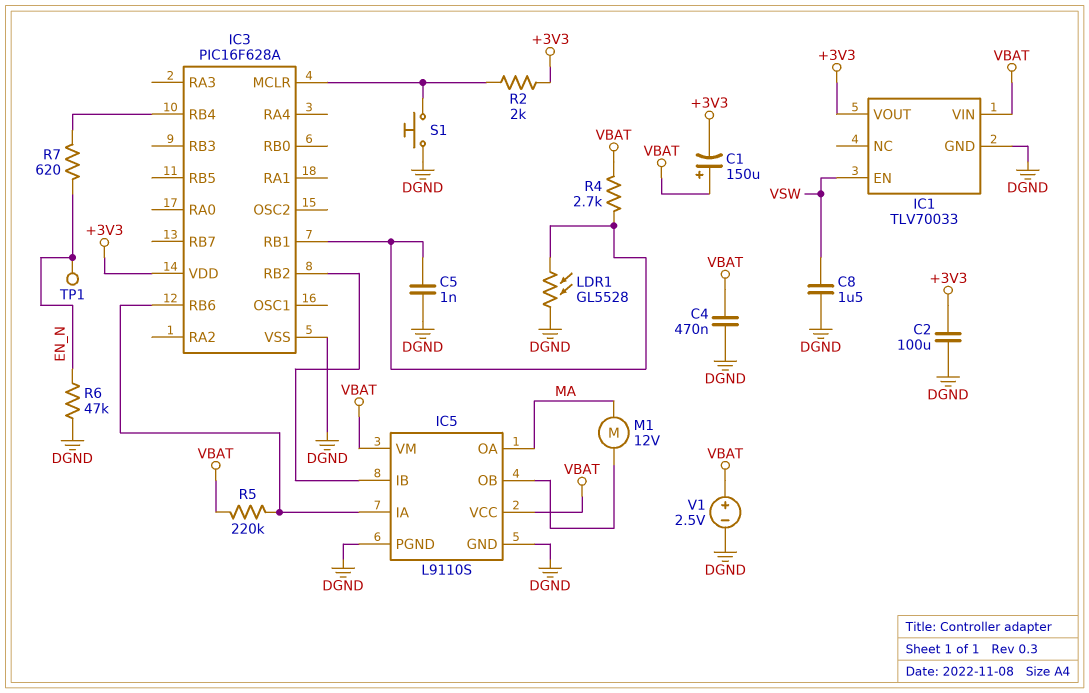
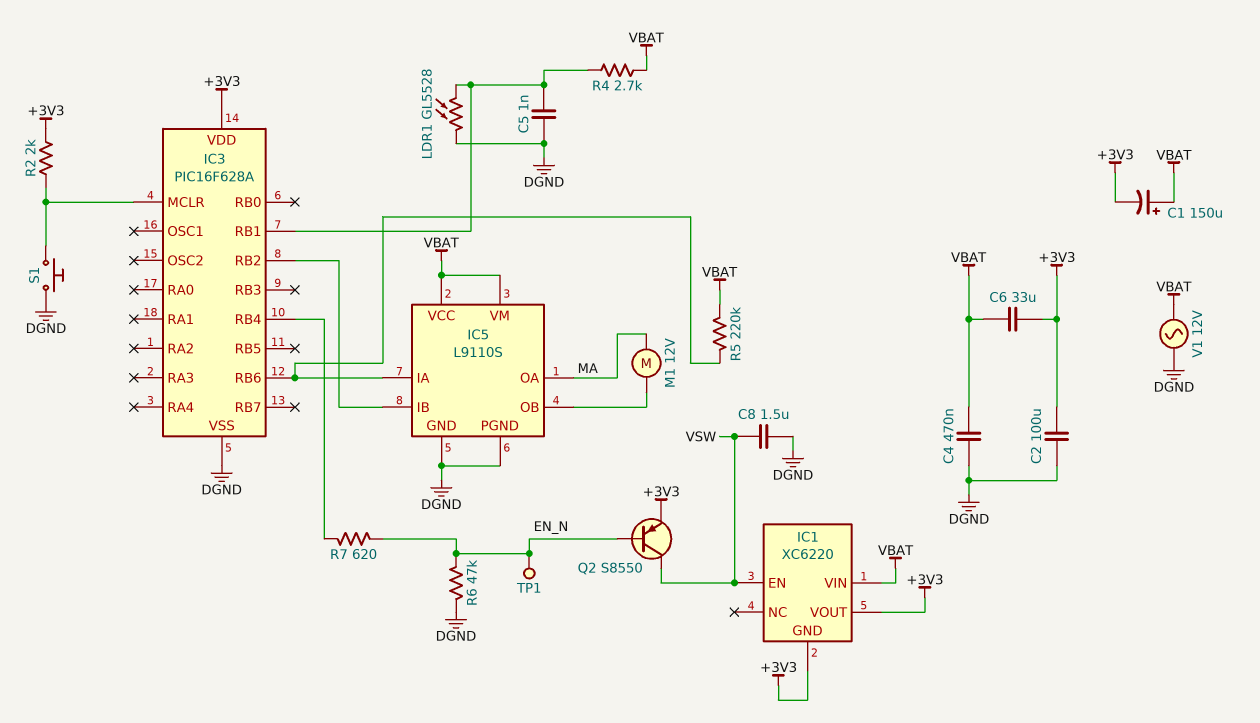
C6: none -> 33uF (+3V3, VBAT)
IC1: TLV70033 -> XC6220
IC1 pin GND: DGND -> +3V3
Q2: none -> PNP S8550 (B EN_N, C VSW, E +3V3)
V1: 2.5V (plus VBAT, minus DGND) -> AC 12V (DGND, VBAT)

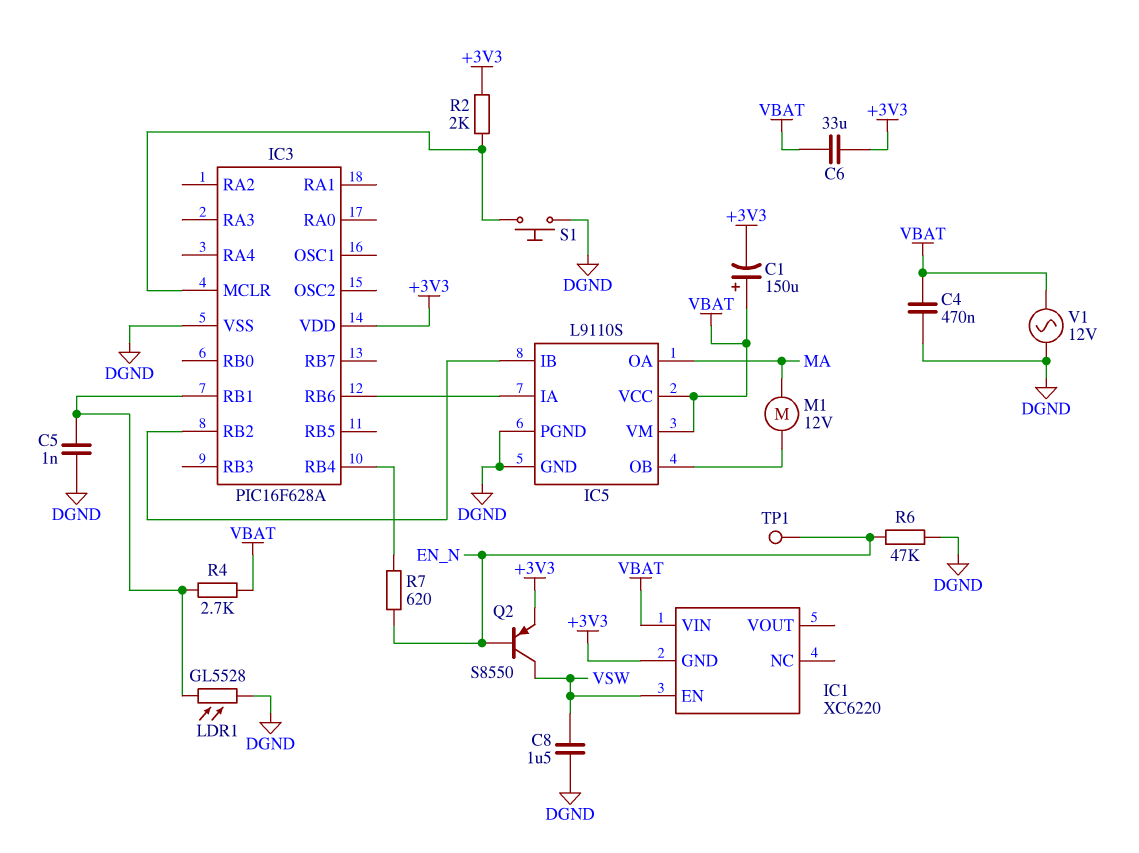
C2: 100uF (+3V3, DGND) -> none
IC1 pin VOUT: +3V3 -> none
R5: 220k (IC3/RB6, VBAT) -> none

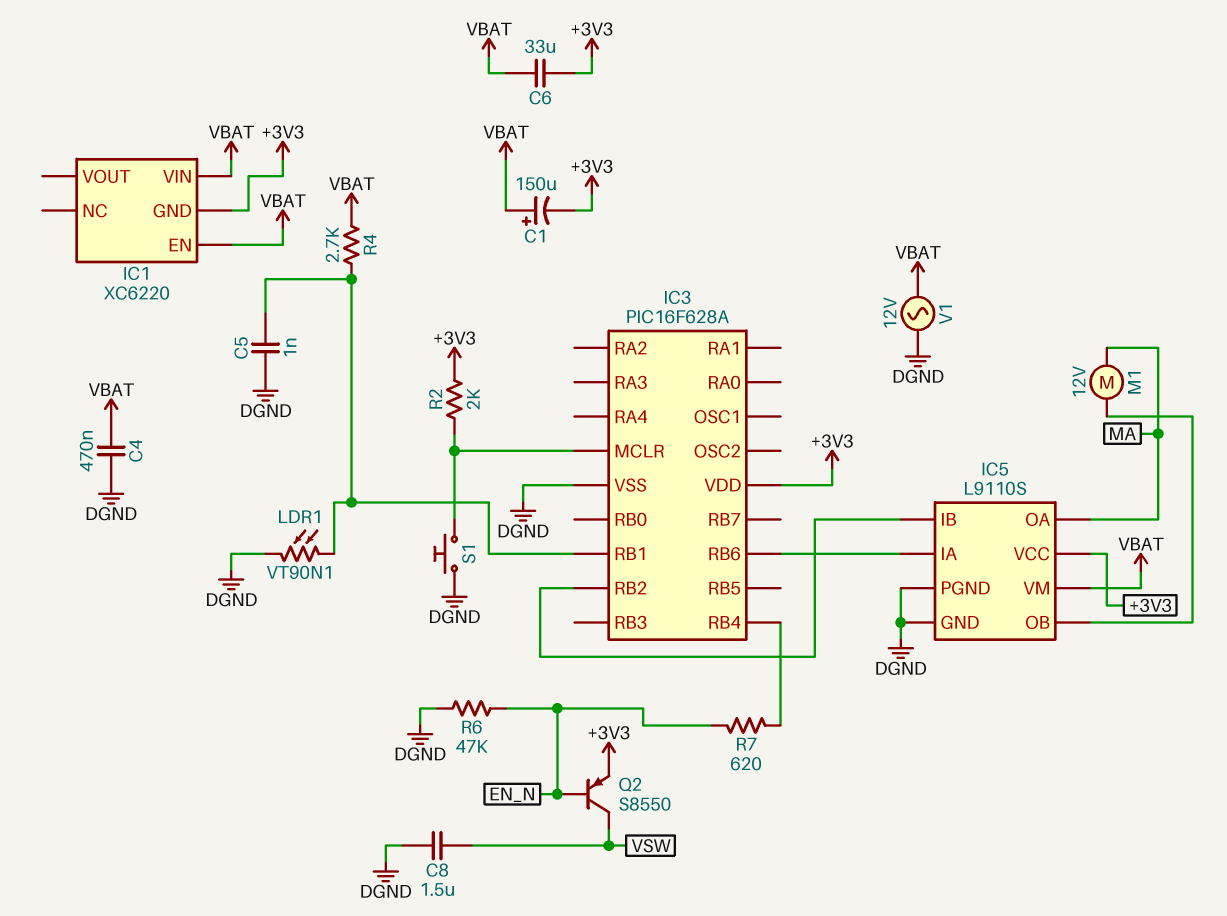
IC1 pin EN: VSW -> VBAT
IC5 pin VCC: VBAT -> +3V3
LDR1: GL5528 (DGND, IC3/RB1) -> VT90N1 (DGND, IC3/RB1)
TP1: test point (EN_N) -> none

